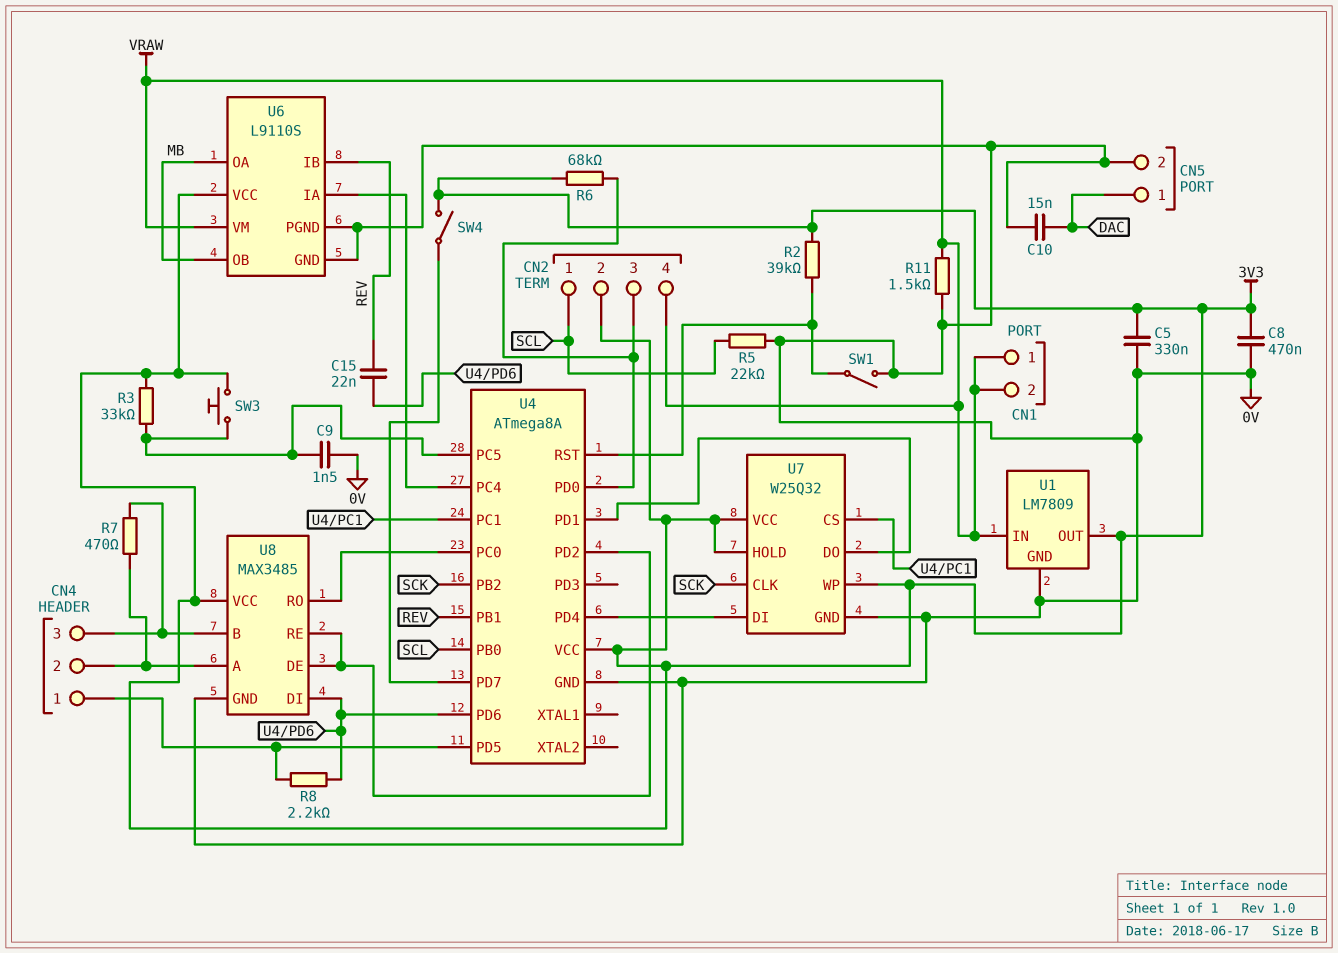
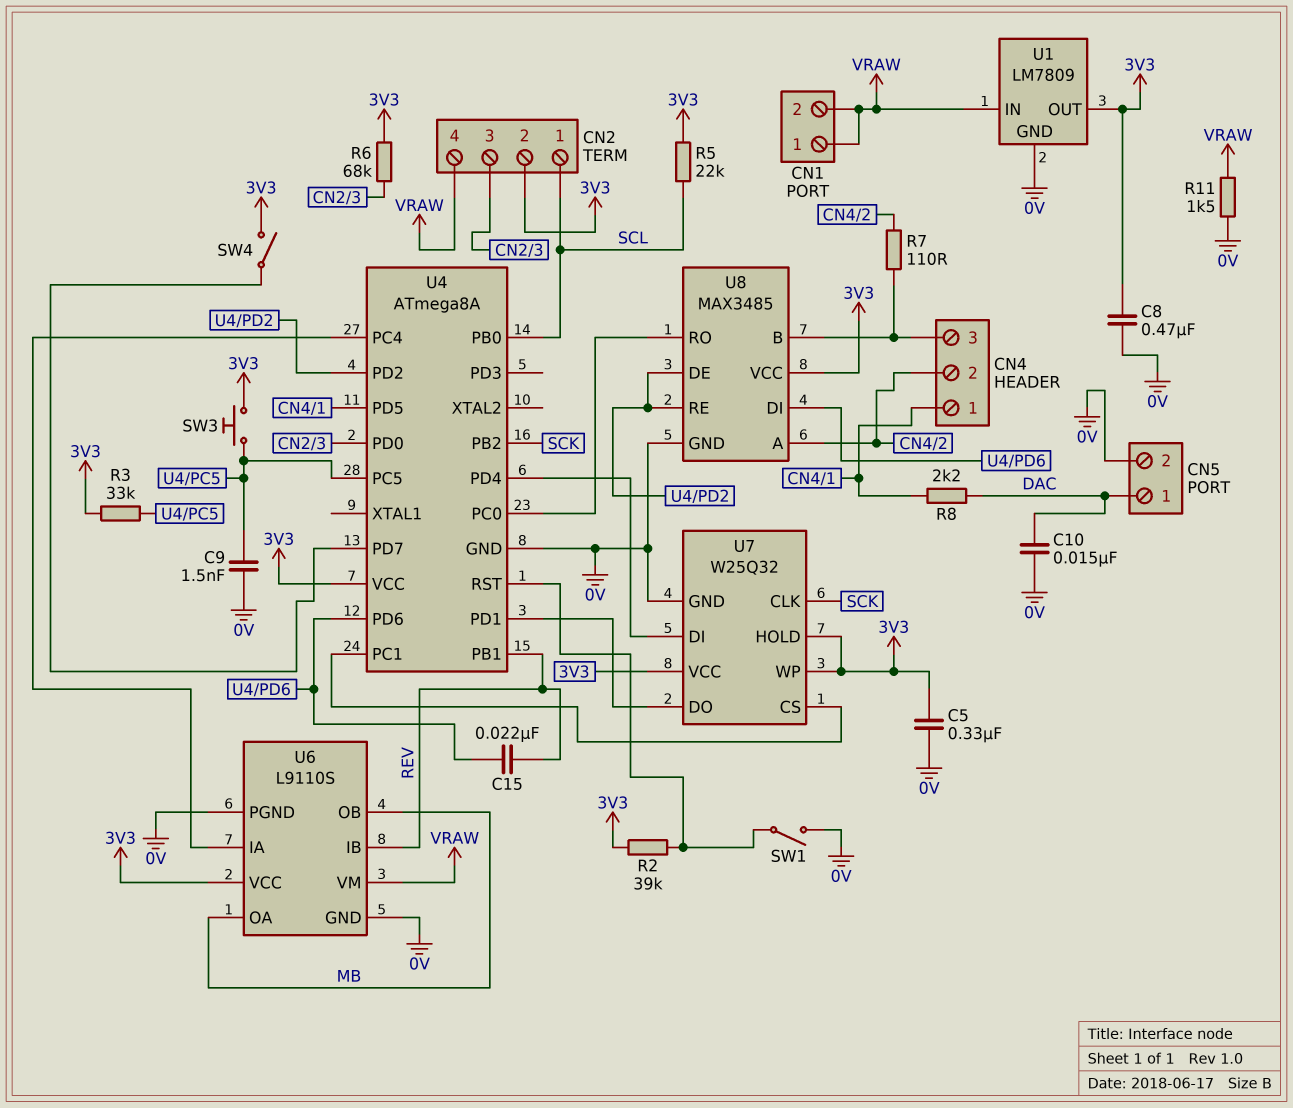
R5: 22k (0V, SCL) -> 22k (3V3, SCL)
R7: 470 (CN4/2, CN4/3) -> 110 (CN4/2, CN4/3)
R8: 2.2k (CN4/1, U4/PD6) -> 2.2k (CN4/1, DAC)

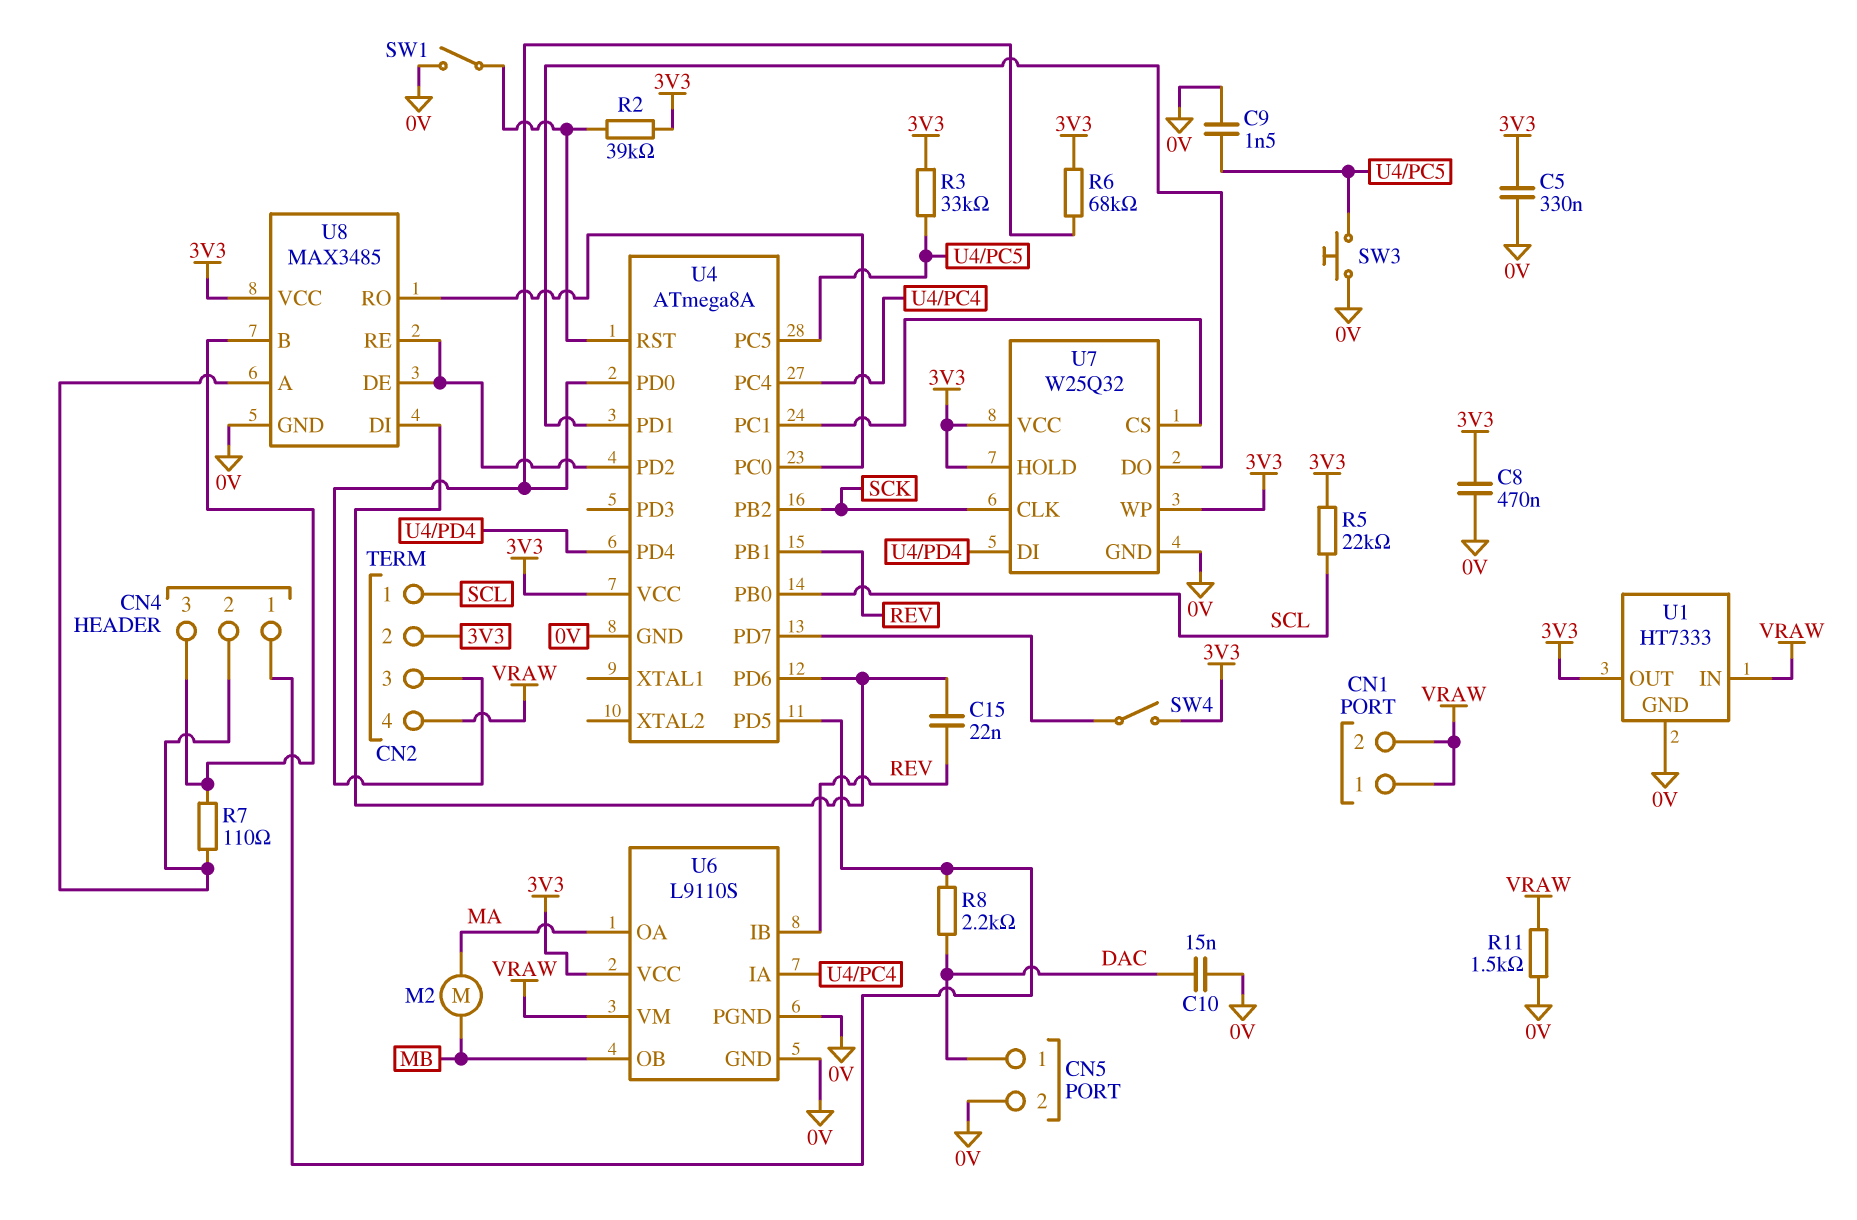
M2: none -> motor (MA, MB)
SW3: button (3V3, U4/PC5) -> button (0V, U4/PC5)
U1: LM7809 -> HT7333
U6 pin OA: MB -> MA

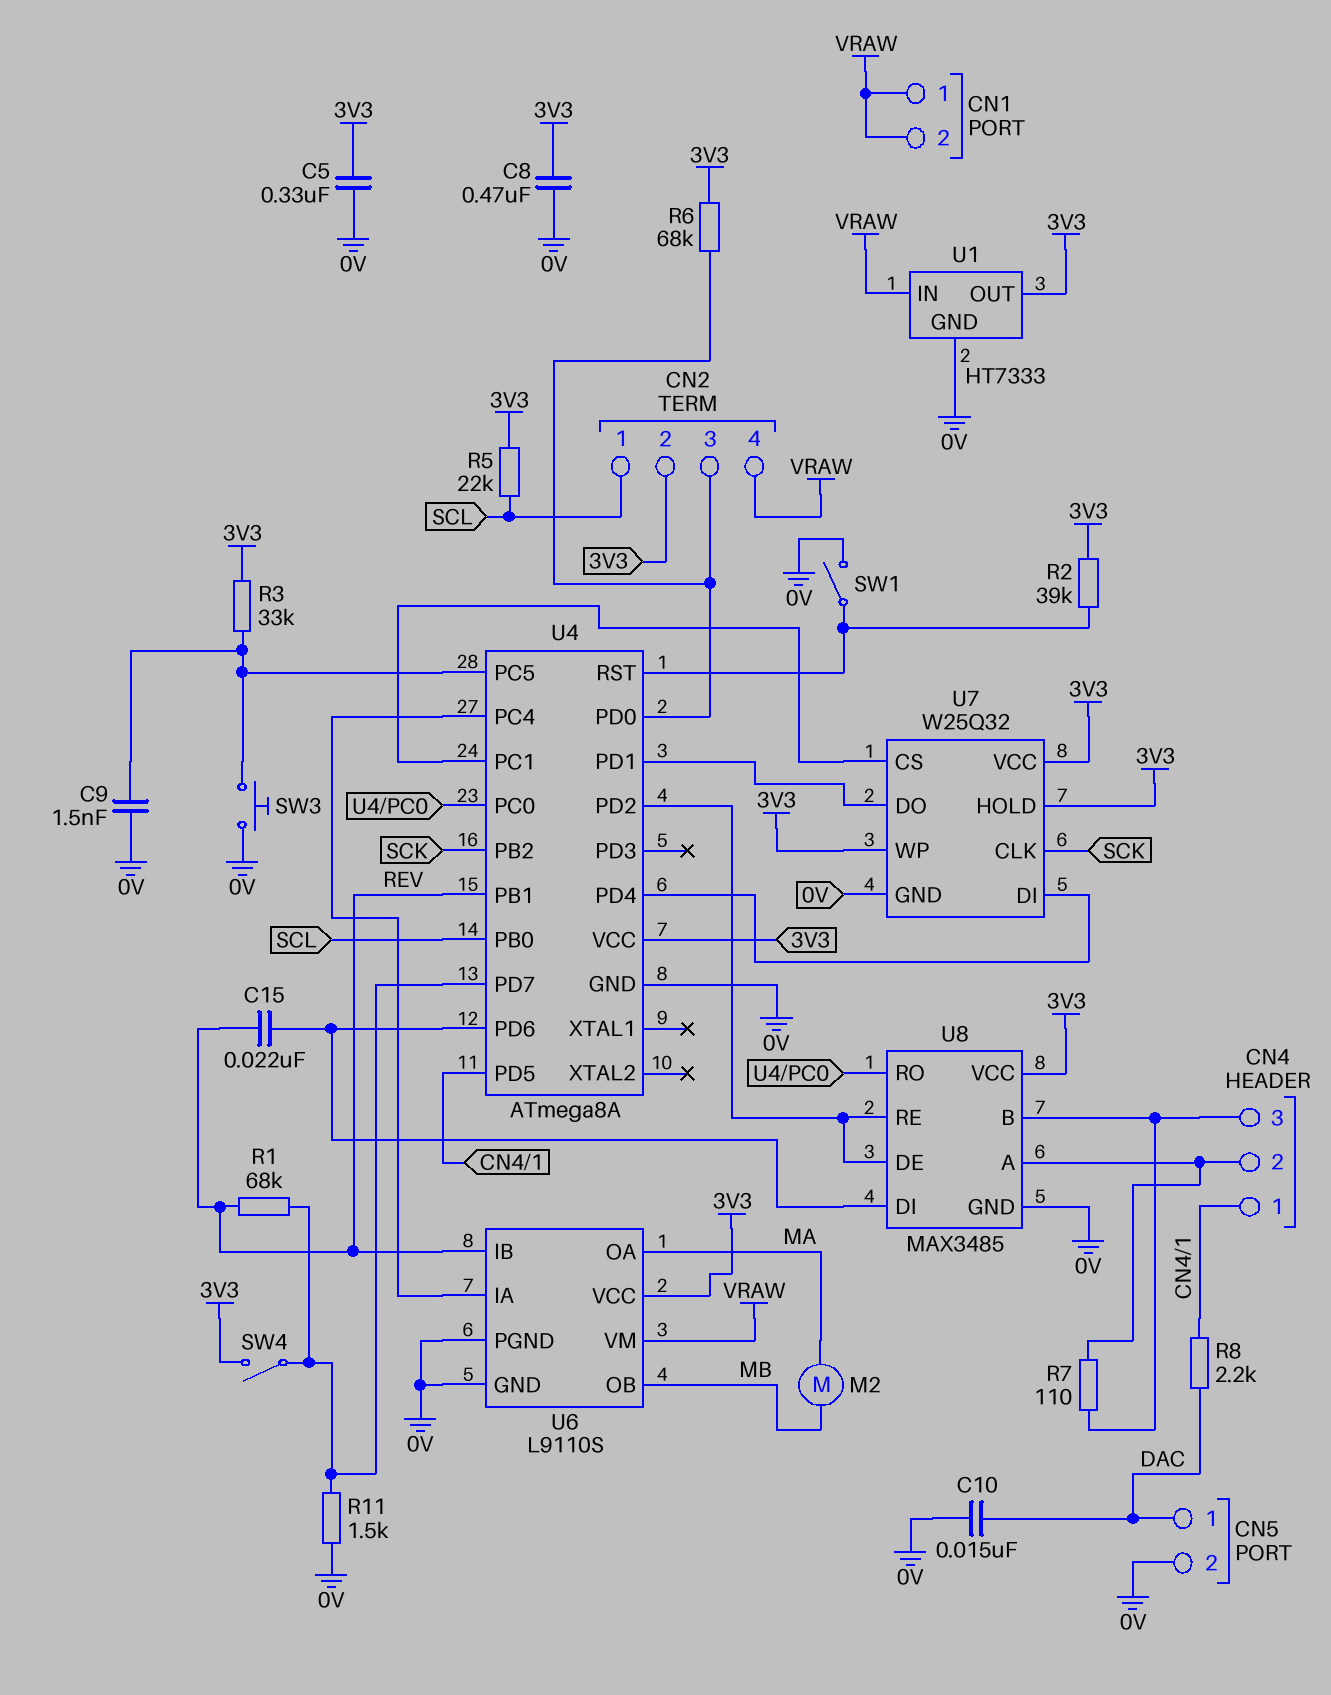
R1: none -> 68k (REV, U4/PD7)
R11: 1.5k (0V, VRAW) -> 1.5k (0V, U4/PD7)

